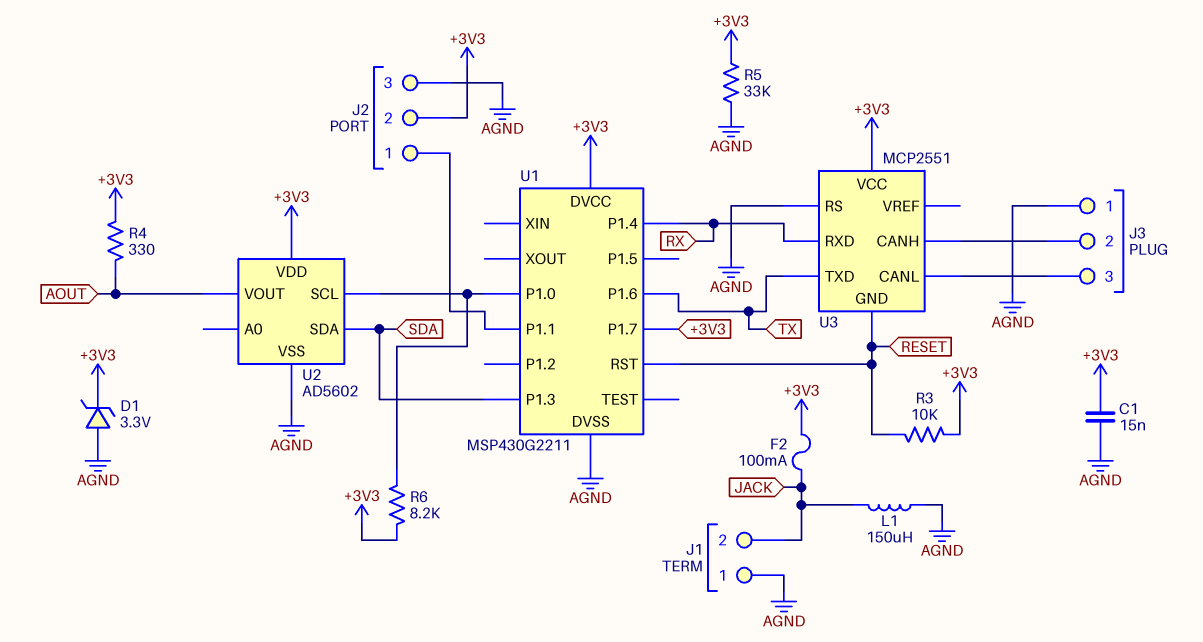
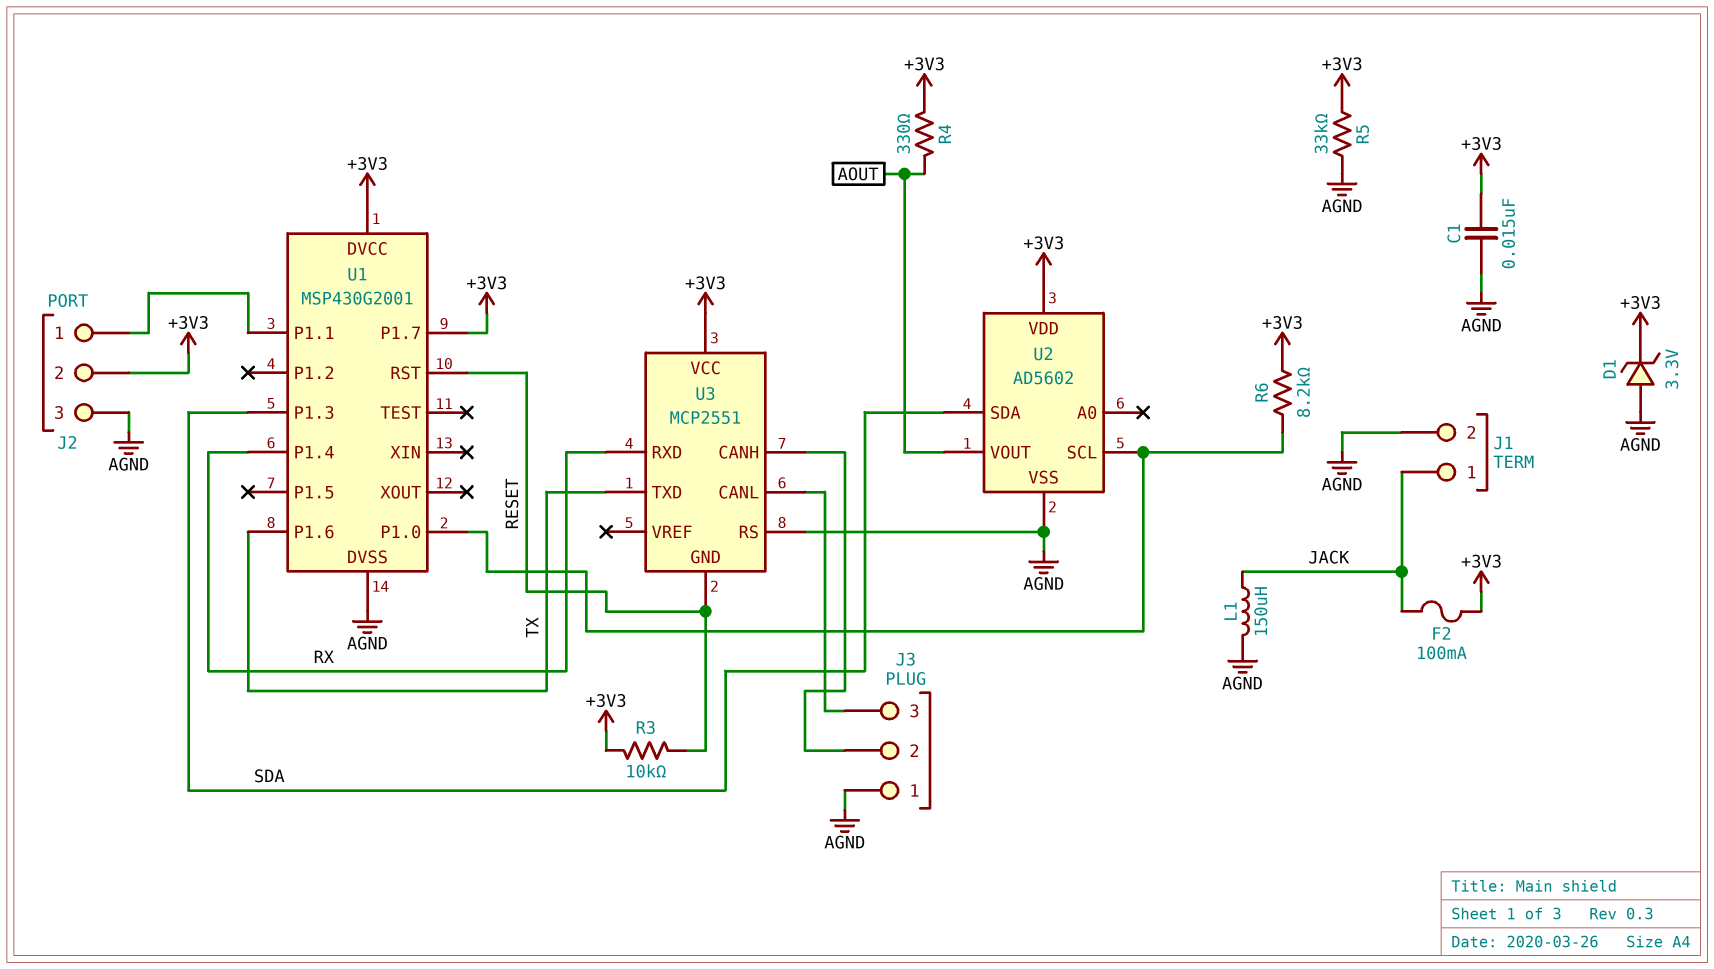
J1 pin 1: AGND -> JACK
J1 pin 2: JACK -> AGND
U1: MSP430G2211 -> MSP430G2001

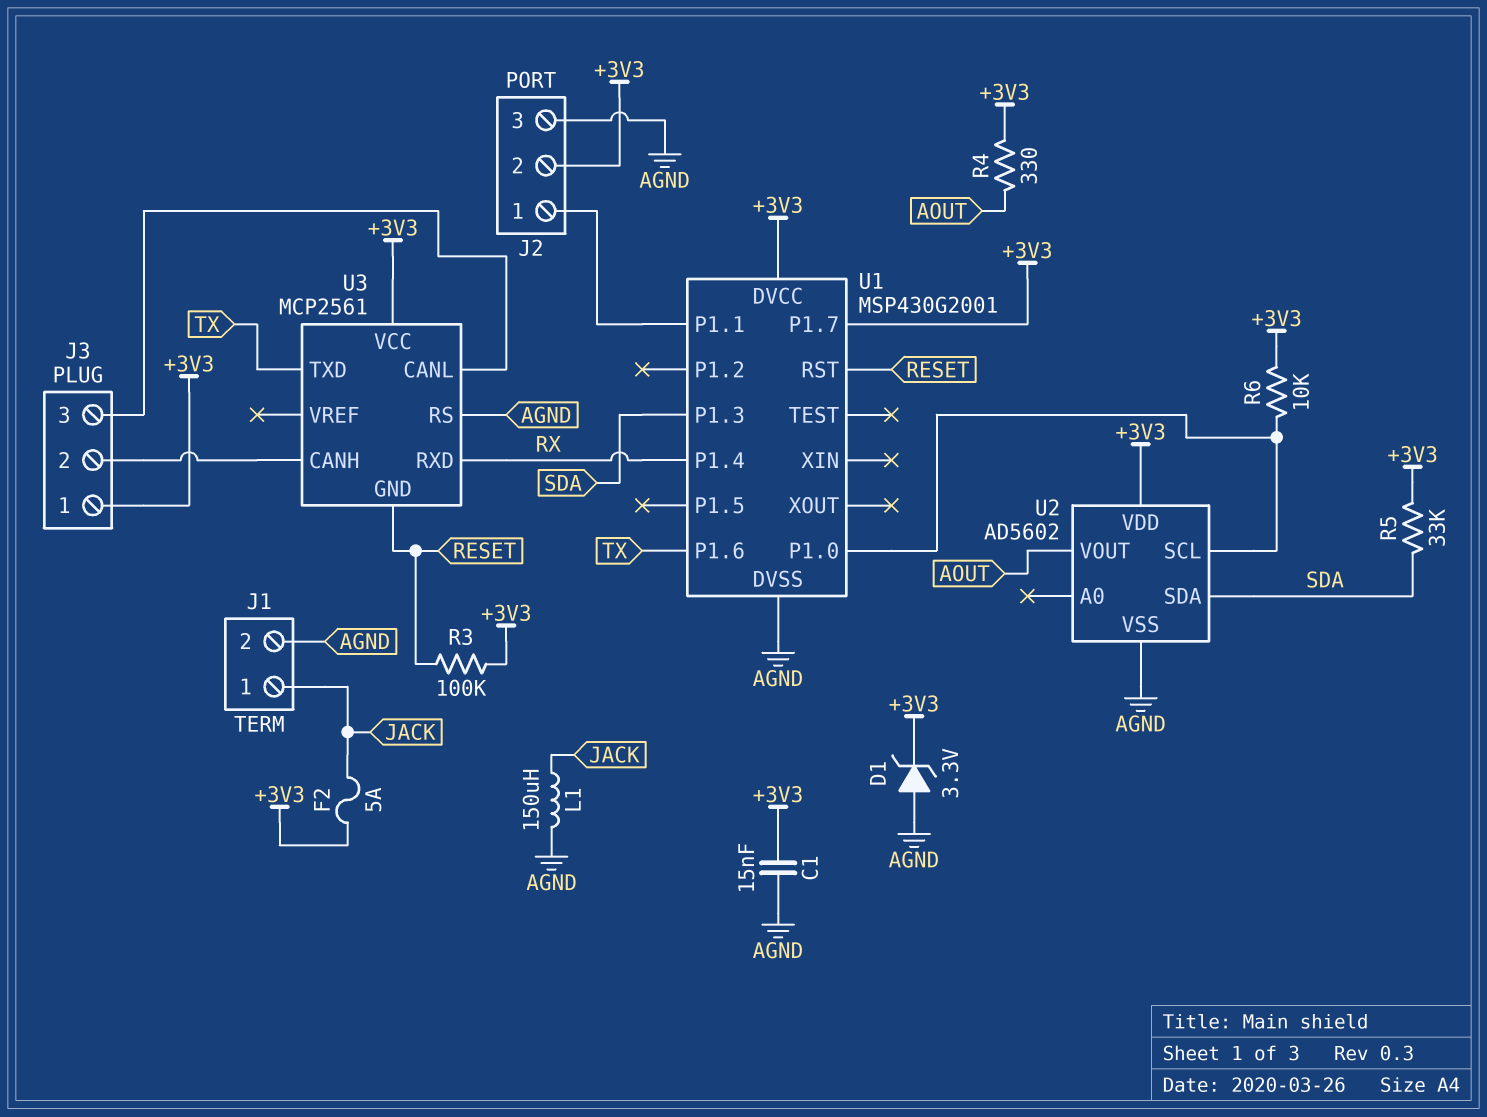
F2: 100mA (+3V3, JACK) -> 5A (+3V3, JACK)
J3 pin 1: AGND -> +3V3
R3: 10k (+3V3, RESET) -> 100k (+3V3, RESET)
R5: 33k (+3V3, AGND) -> 33k (+3V3, SDA)
R6: 8.2k (+3V3, U1/P1.0) -> 10k (+3V3, U1/P1.0)
U3: MCP2551 -> MCP2561

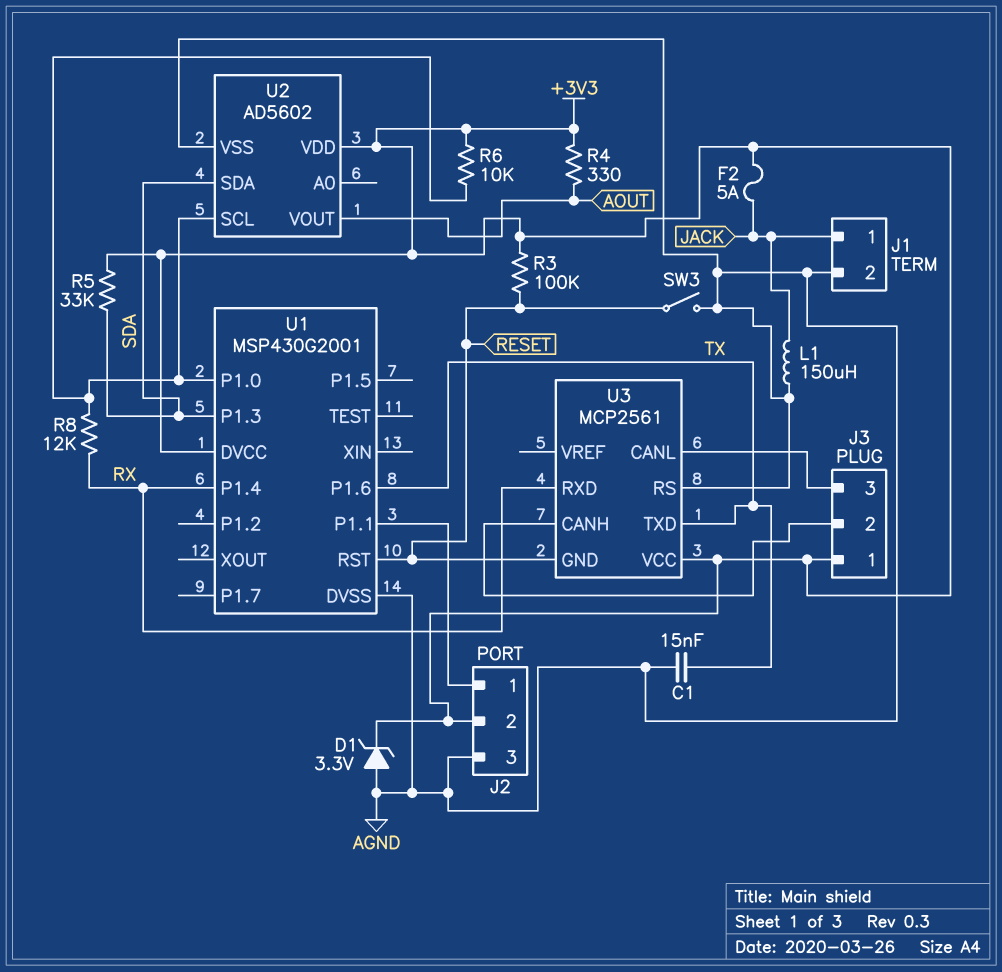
C1: 15nF (+3V3, AGND) -> 15nF (AGND, TX)
R8: none -> 12k (RX, U1/P1.0)
SW3: none -> switch (AGND, RESET)
U1 pin P1.7: +3V3 -> none

